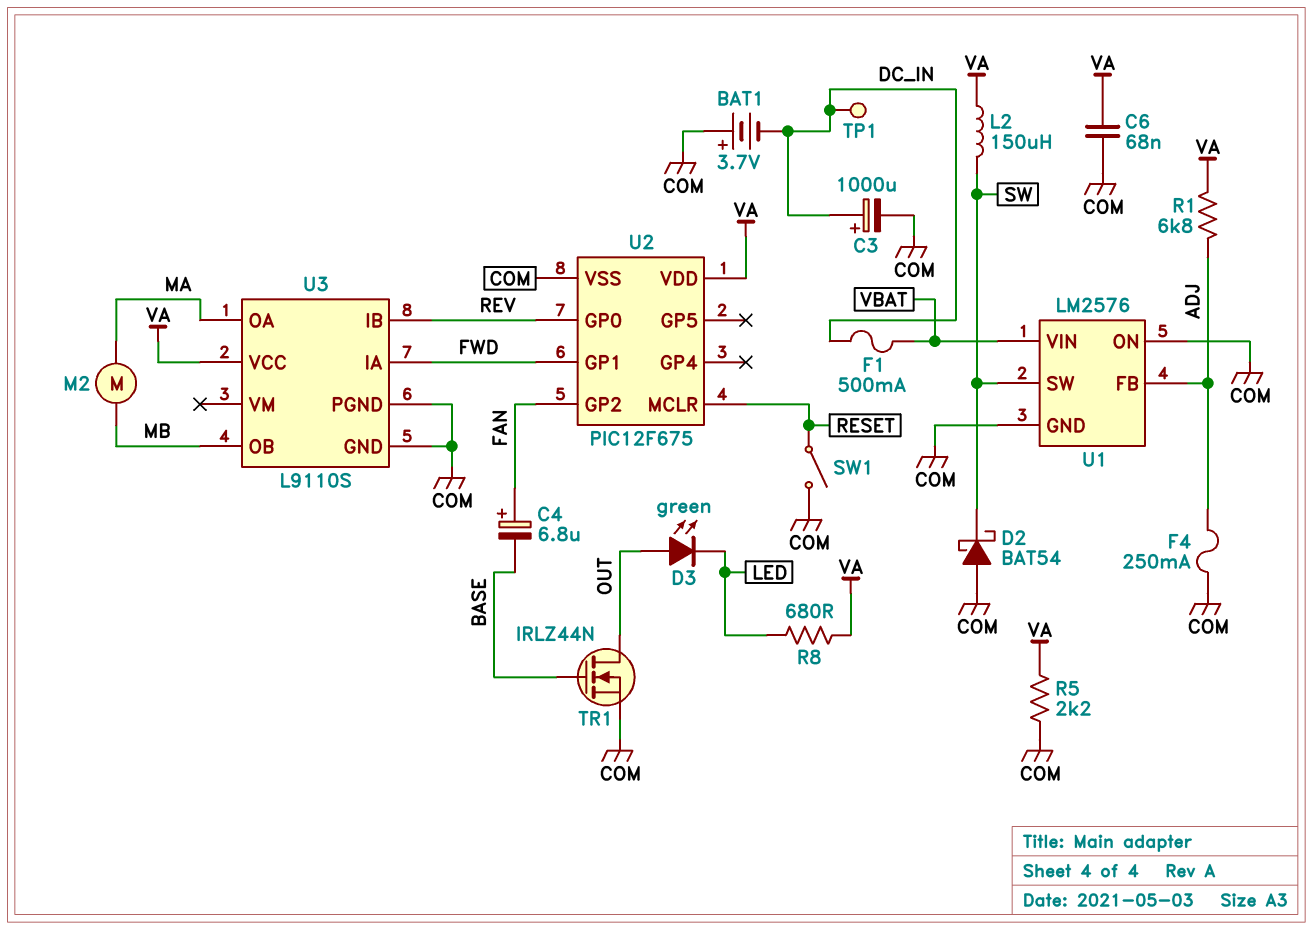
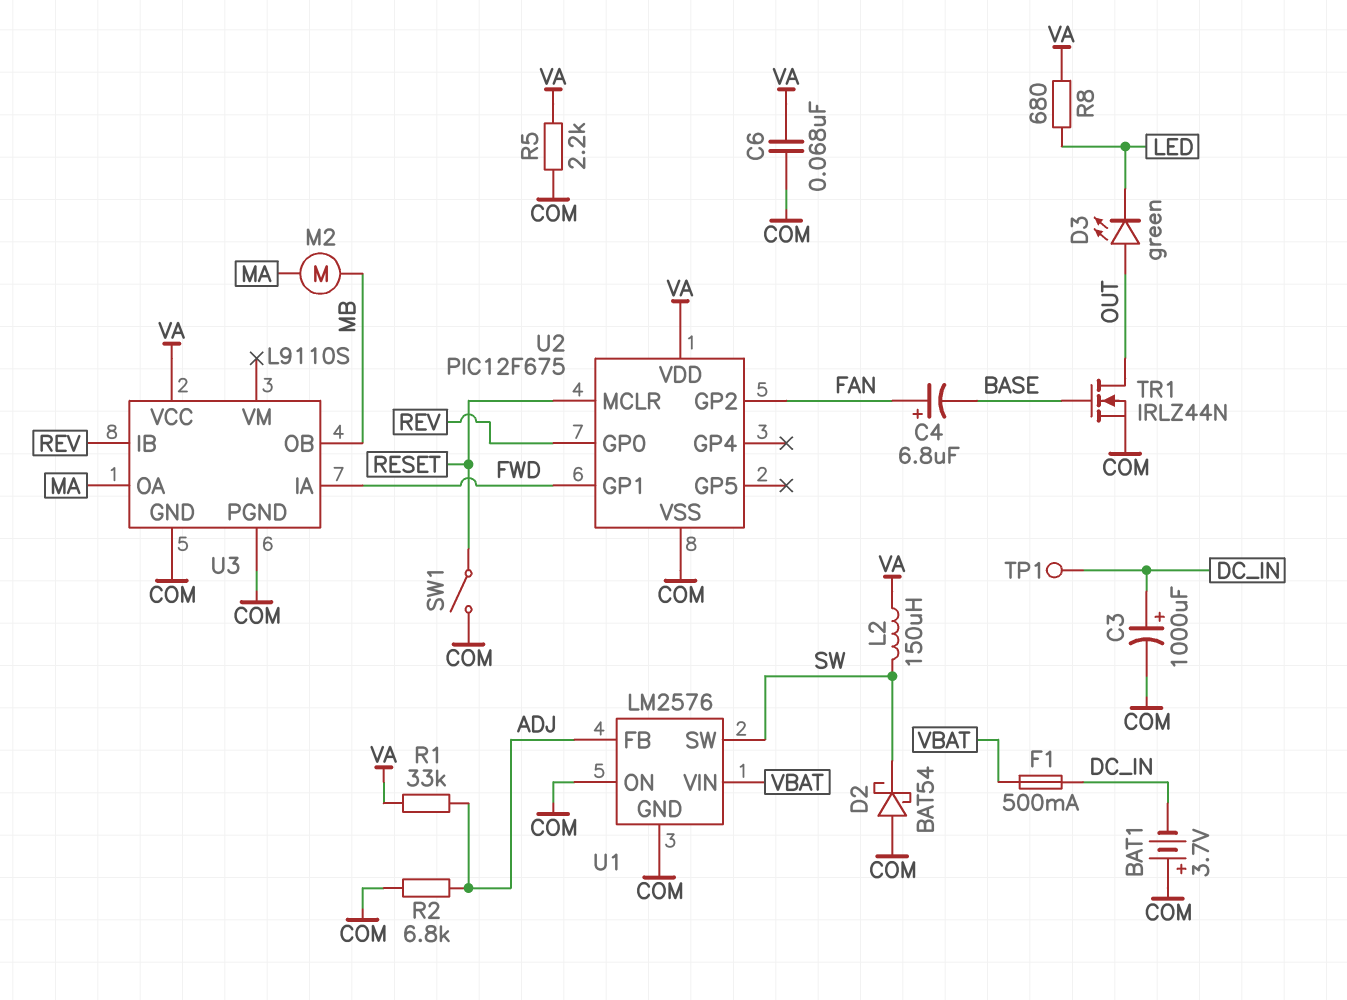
F4: 250mA (ADJ, COM) -> none
R1: 6.8k (ADJ, VA) -> 33k (ADJ, VA)
R2: none -> 6.8k (ADJ, COM)

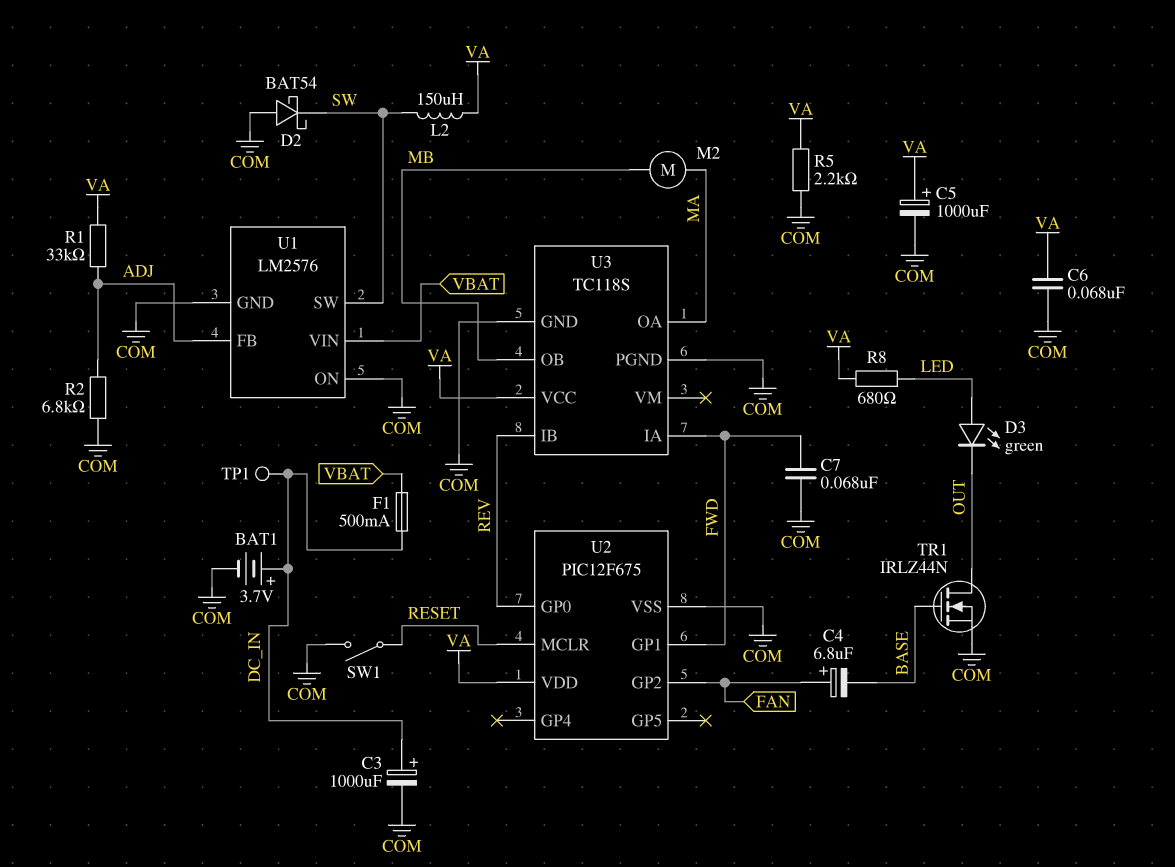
BAT1: 3.7V (plus COM, minus DC_IN) -> 3.7V (plus DC_IN, minus COM)
C5: none -> 1000uF (plus VA, minus COM)
C7: none -> 68nF (COM, FWD)
D3: LED green (A OUT, K LED) -> LED green (A LED, K OUT)
U3: L9110S -> TC118S

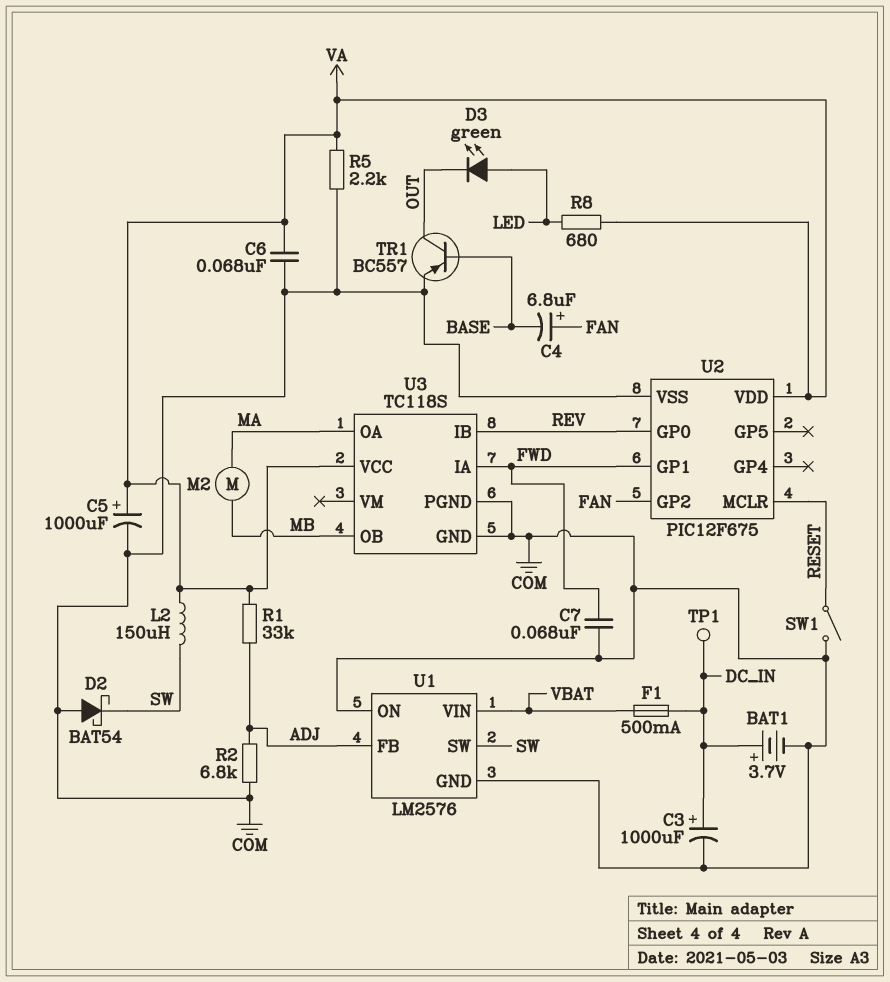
TR1: NMOS IRLZ44N (G BASE, D OUT, S COM) -> PNP BC557 (B BASE, C OUT, E COM)

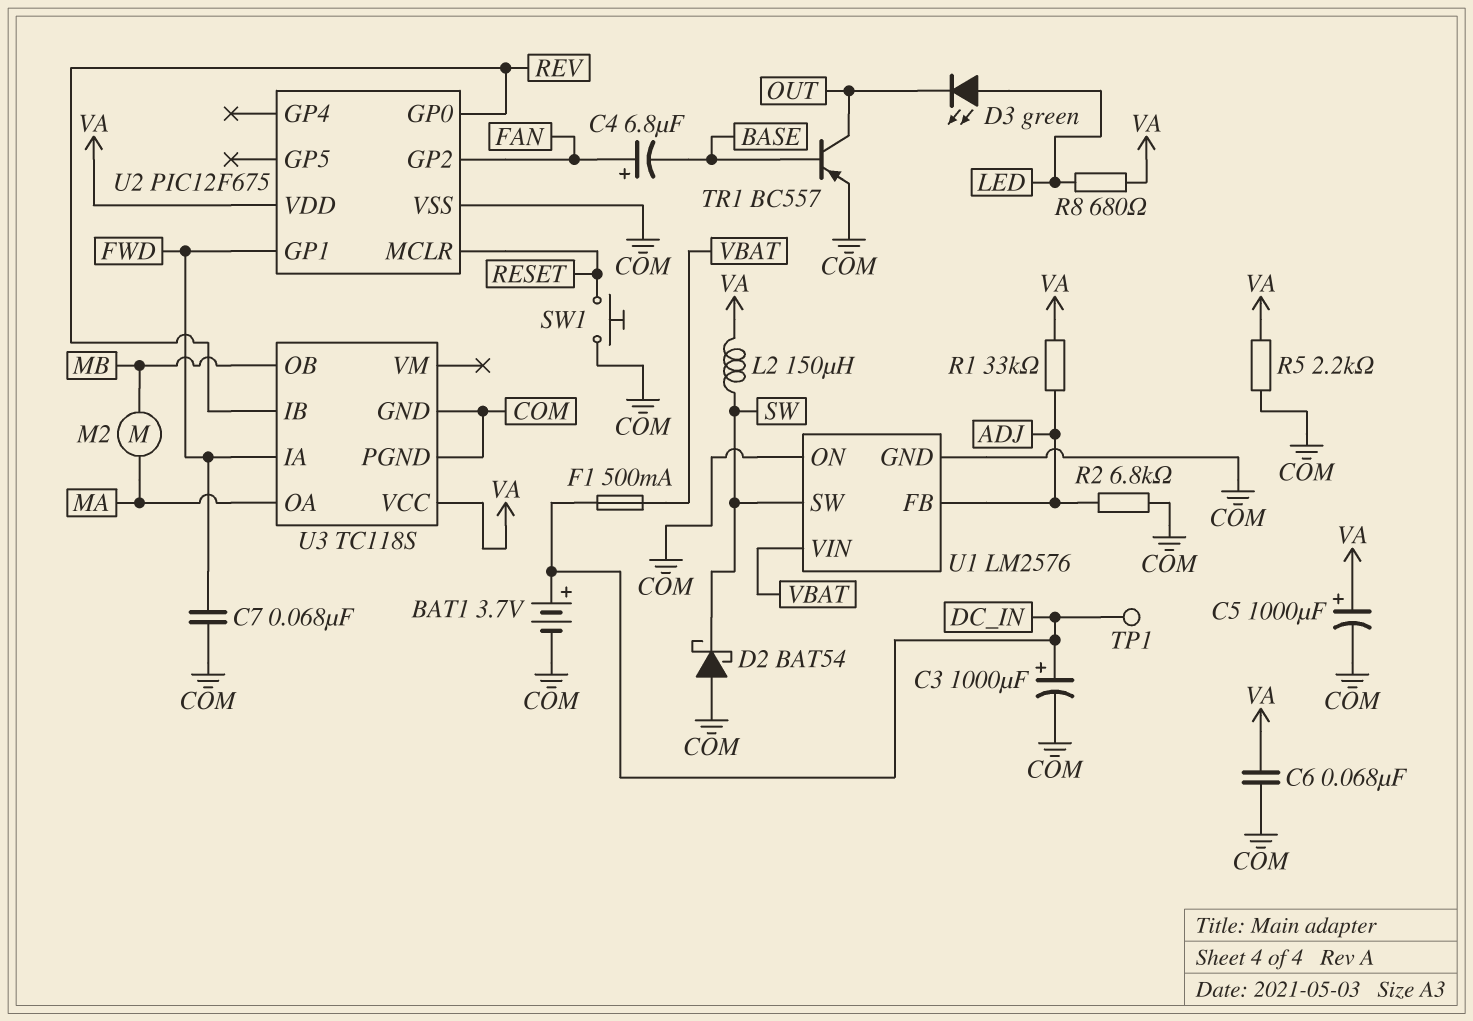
SW1: switch (COM, RESET) -> button (COM, RESET)

